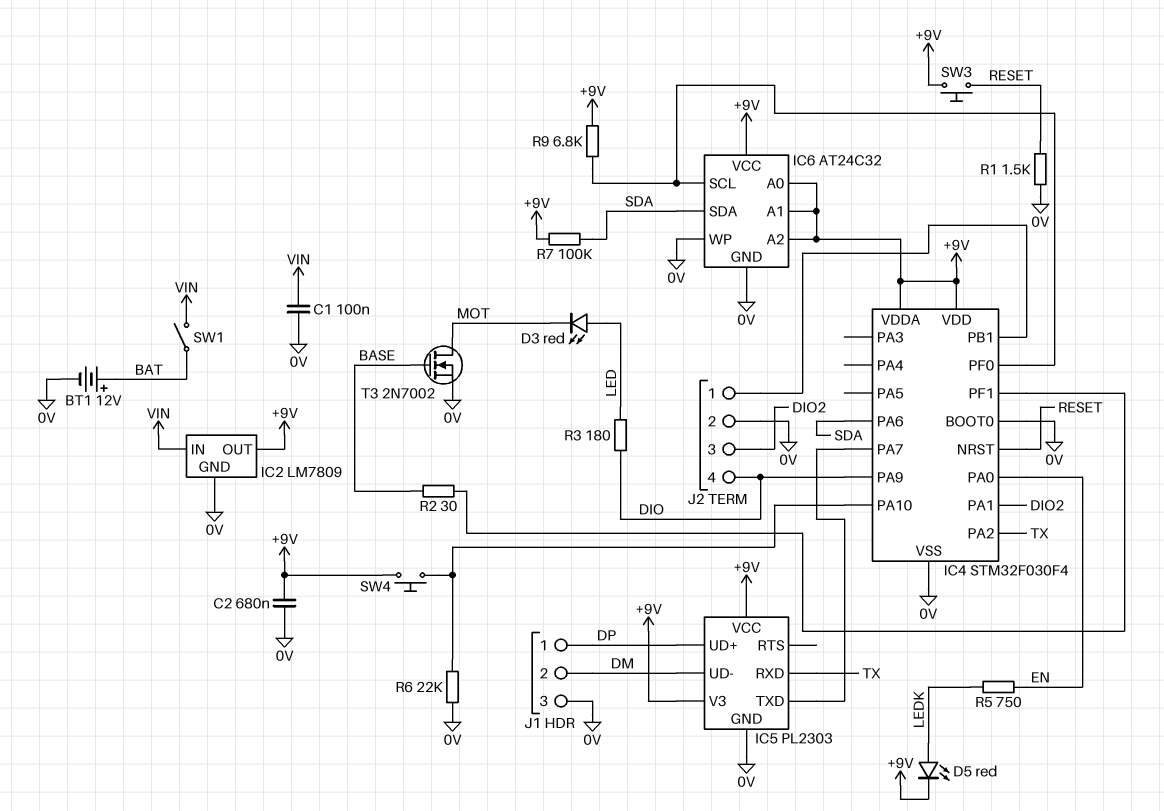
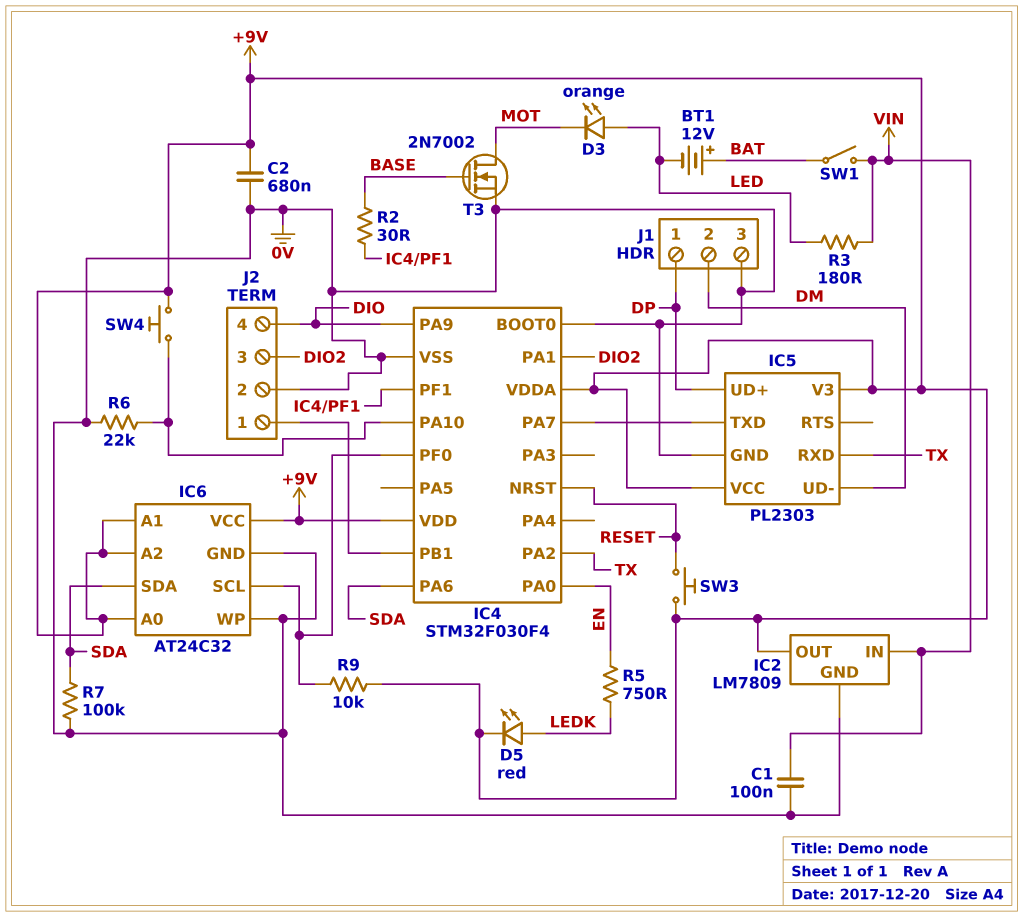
BT1: 12V (plus BAT, minus 0V) -> 12V (plus BAT, minus LED)
D3: LED red (A LED, K MOT) -> LED orange (A LED, K MOT)
R1: 1.5k (0V, RESET) -> none
R3: 180 (DIO, LED) -> 180 (LED, VIN)
R7: 100k (+9V, SDA) -> 100k (0V, SDA)
R9: 6.8k (+9V, IC4/PF0) -> 10k (+9V, IC4/PF0)

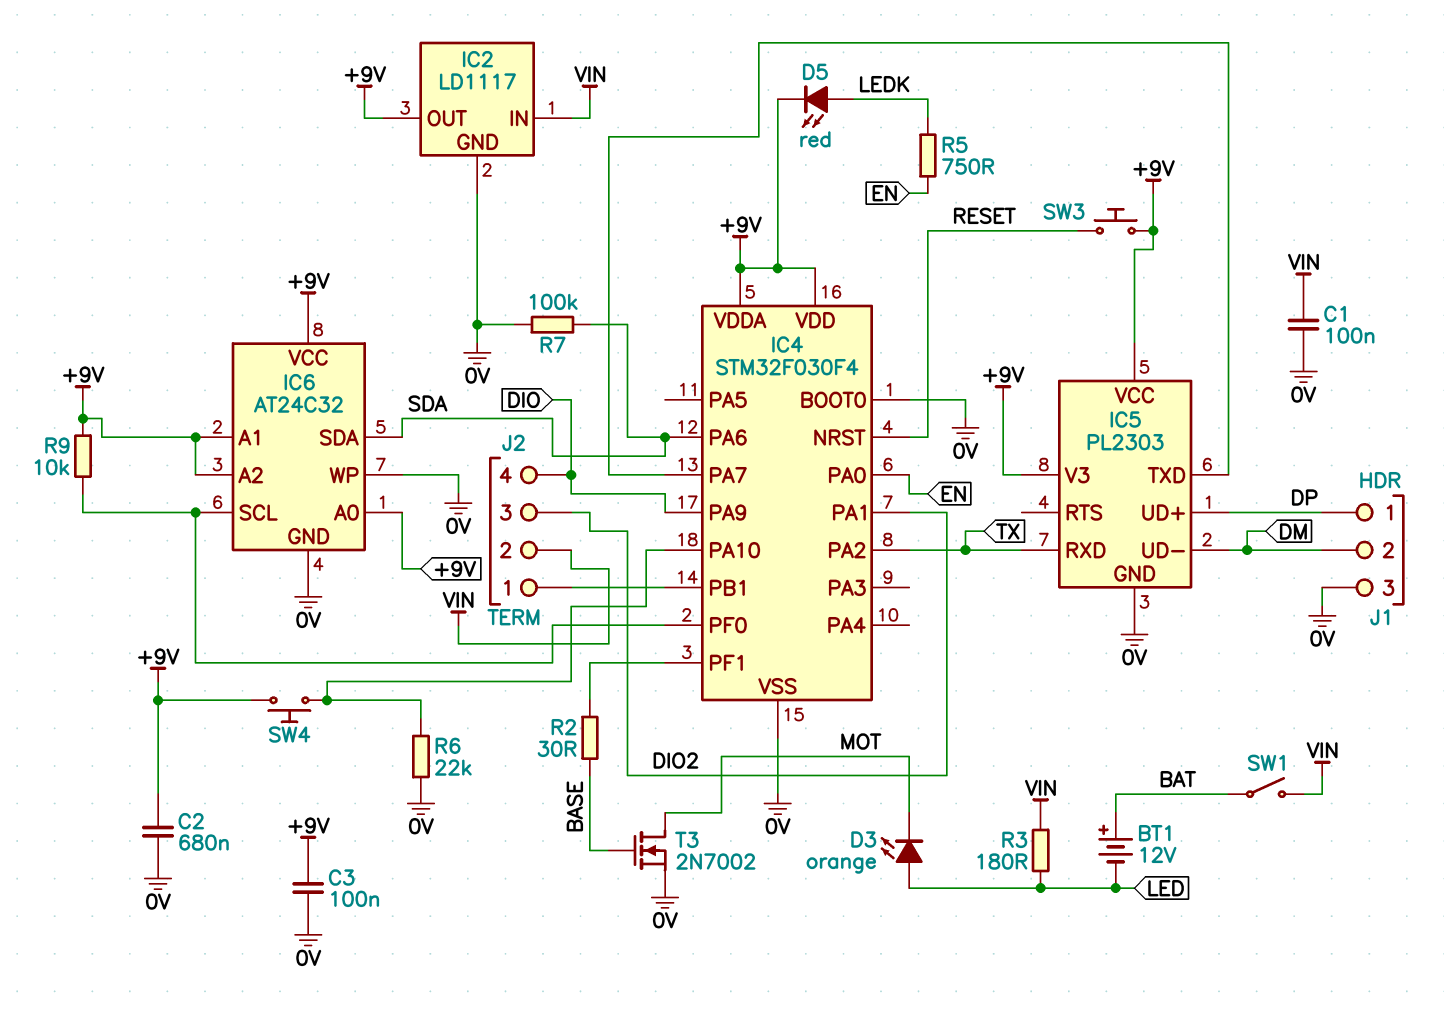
C3: none -> 100nF (+9V, 0V)
IC2: LM7809 -> LD1117
J2 pin 2: 0V -> VIN

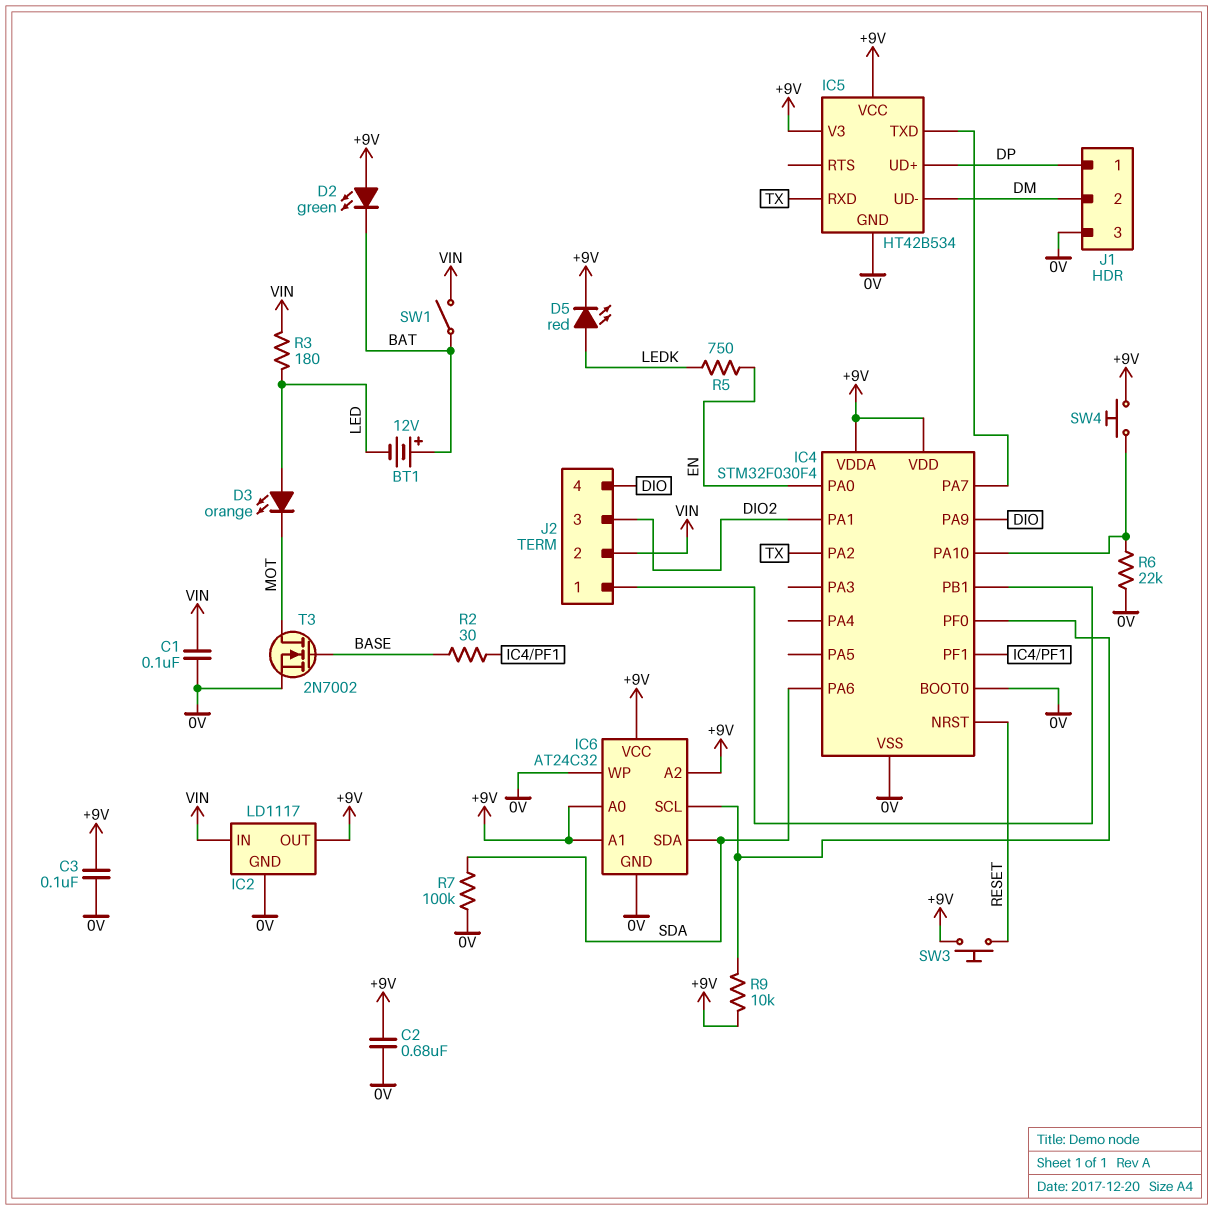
D2: none -> LED green (A +9V, K BAT)
IC5: PL2303 -> HT42B534

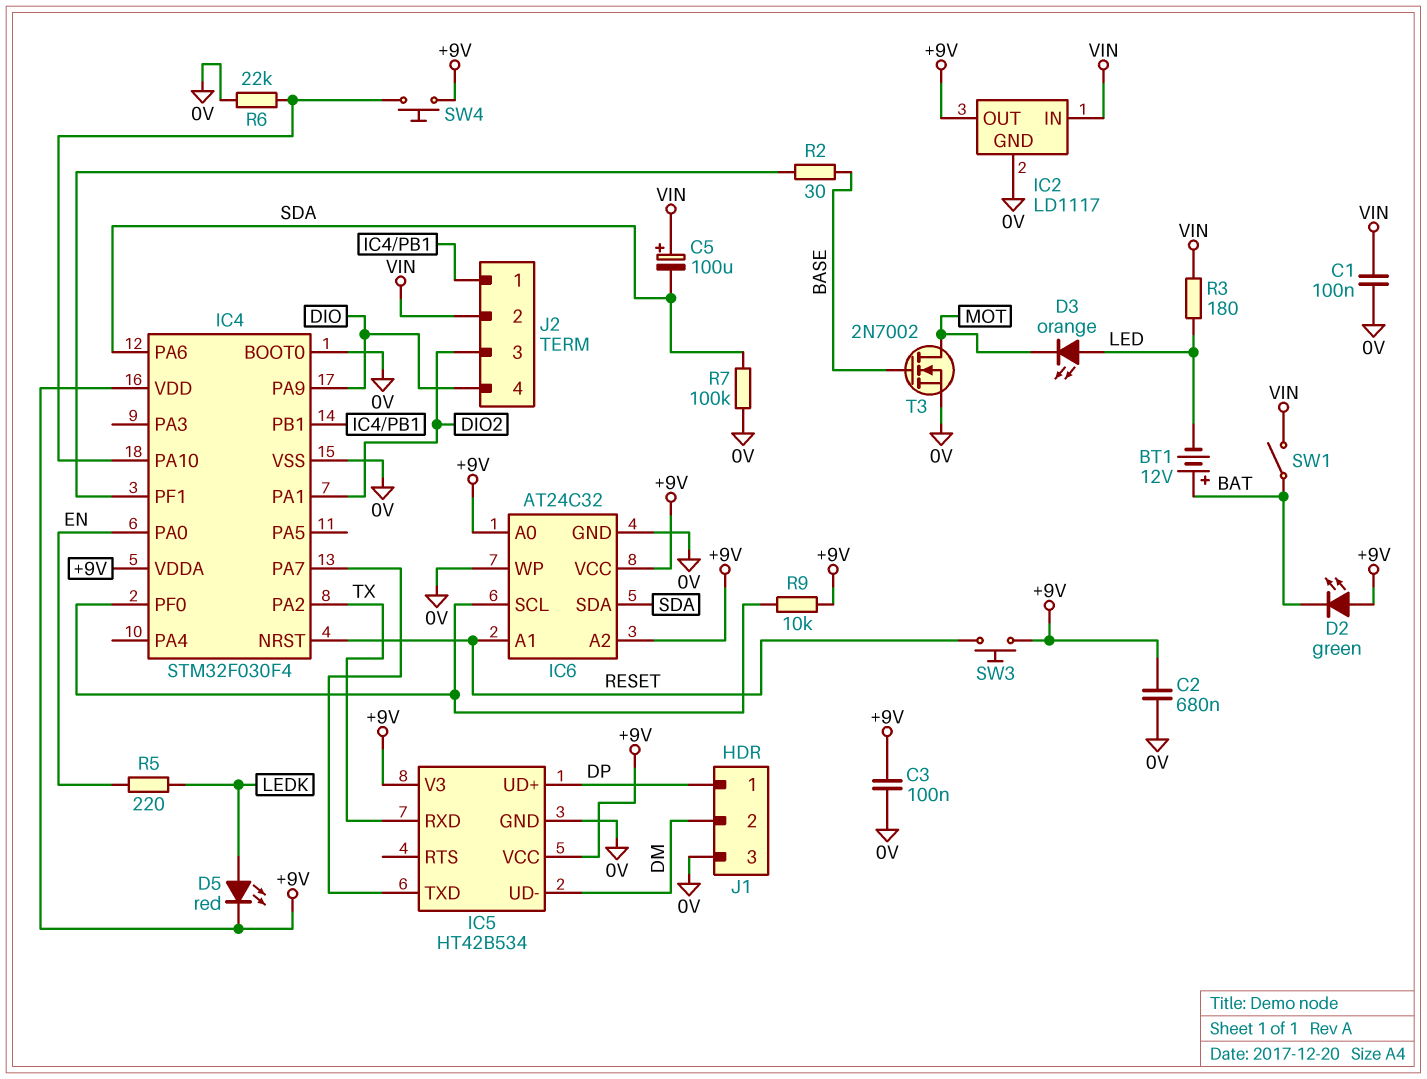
C5: none -> 100uF (plus VIN, minus SDA)
IC6 pin A1: +9V -> RESET
R5: 750 (EN, LEDK) -> 220 (EN, LEDK)

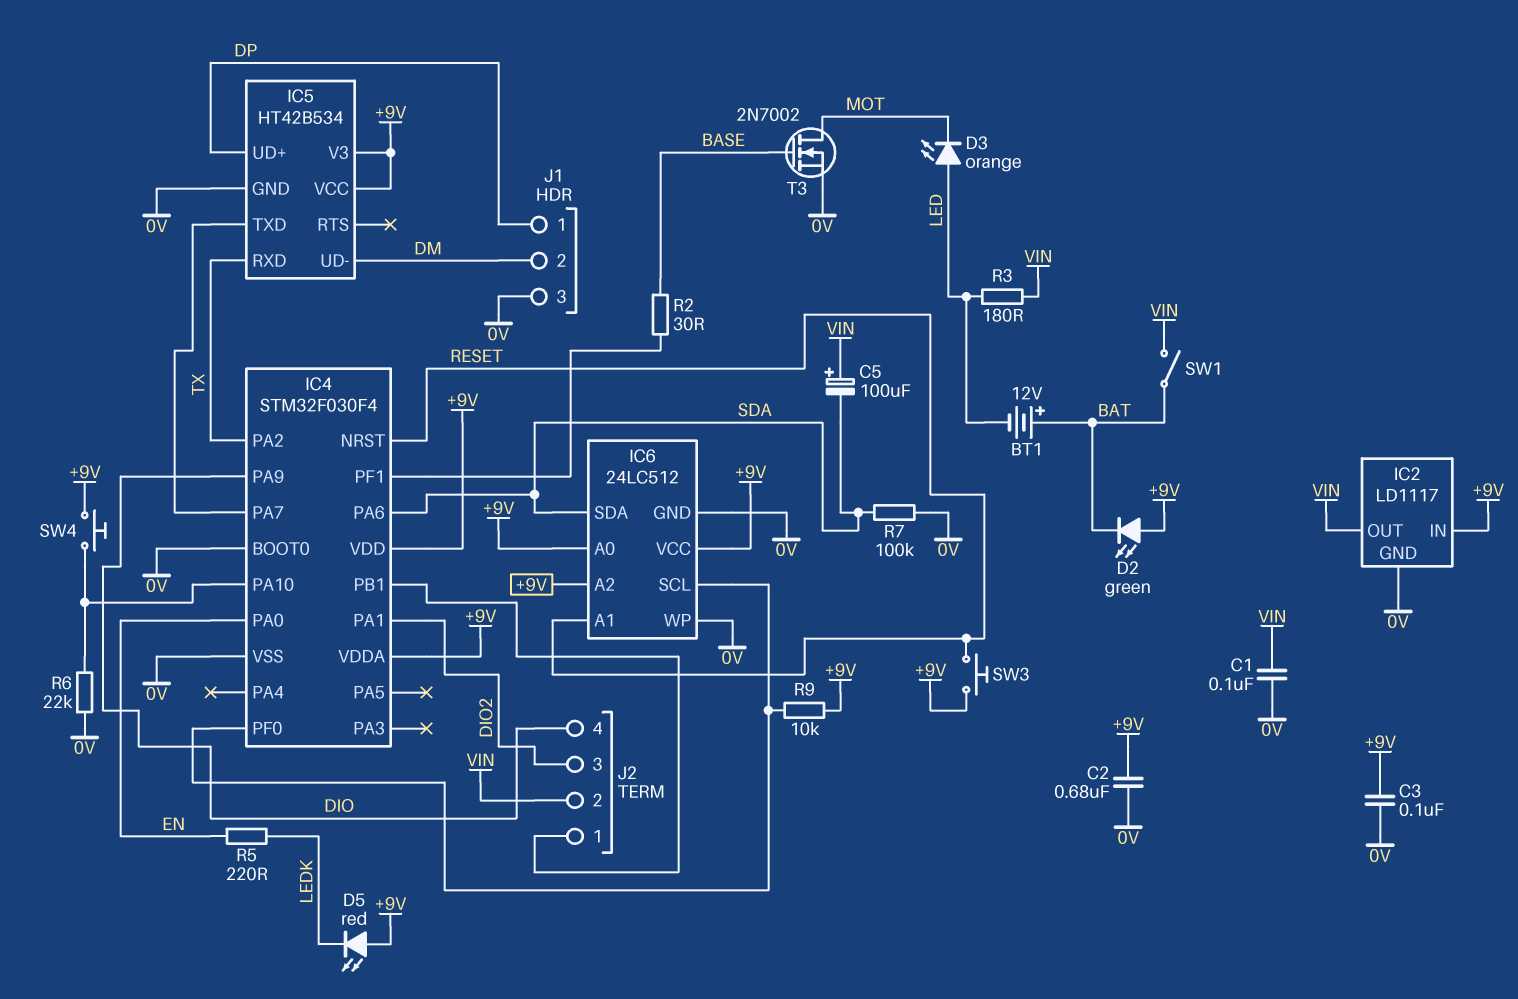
D5: LED red (A LEDK, K +9V) -> LED red (A +9V, K LEDK)
IC2 pin IN: VIN -> +9V
IC2 pin OUT: +9V -> VIN
IC6: AT24C32 -> 24LC512

